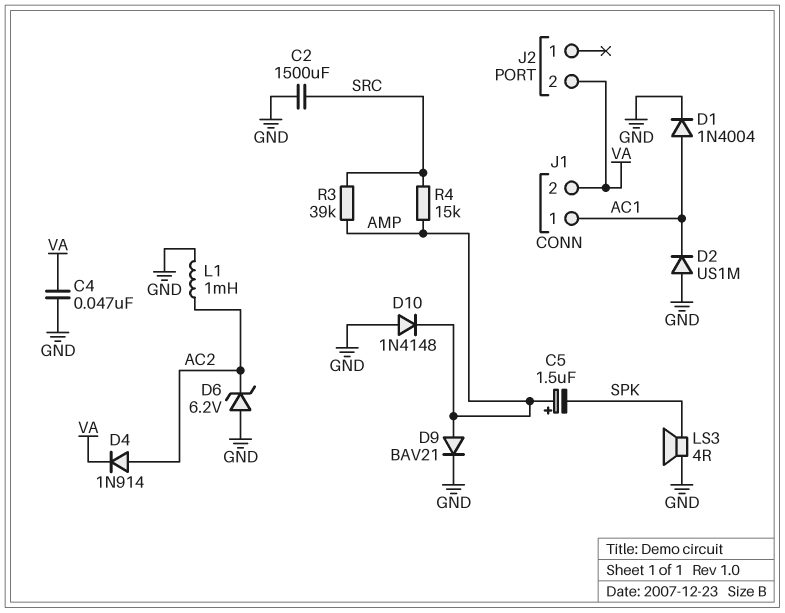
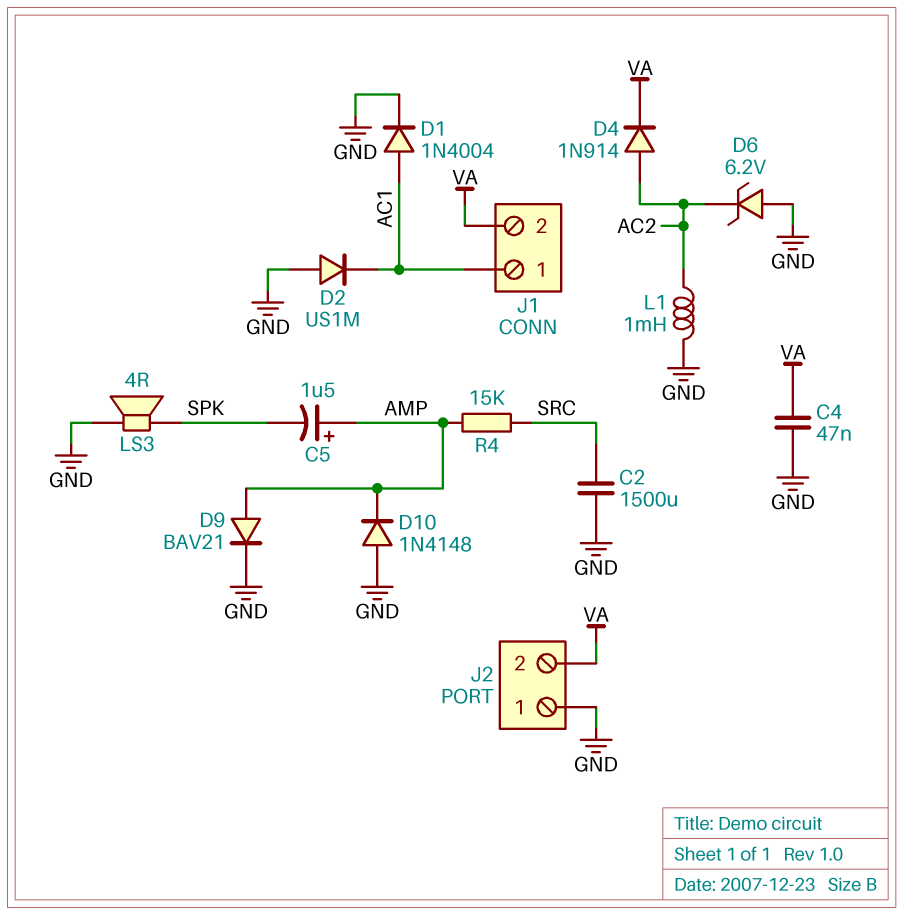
J2 pin 1: none -> GND
R3: 39k (AMP, SRC) -> none

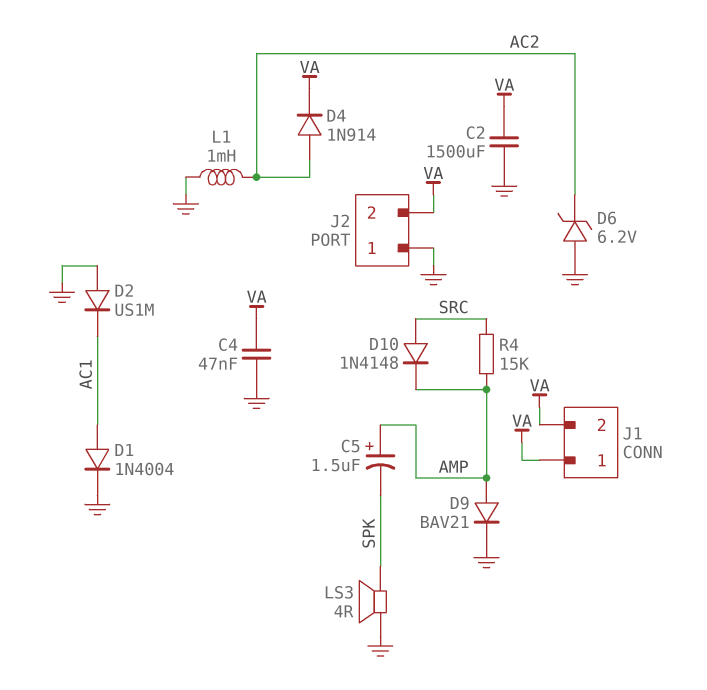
C2: 1500uF (GND, SRC) -> 1500uF (GND, VA)
D10: diode 1N4148 (A GND, K AMP) -> diode 1N4148 (A SRC, K AMP)
J1 pin 1: AC1 -> VA

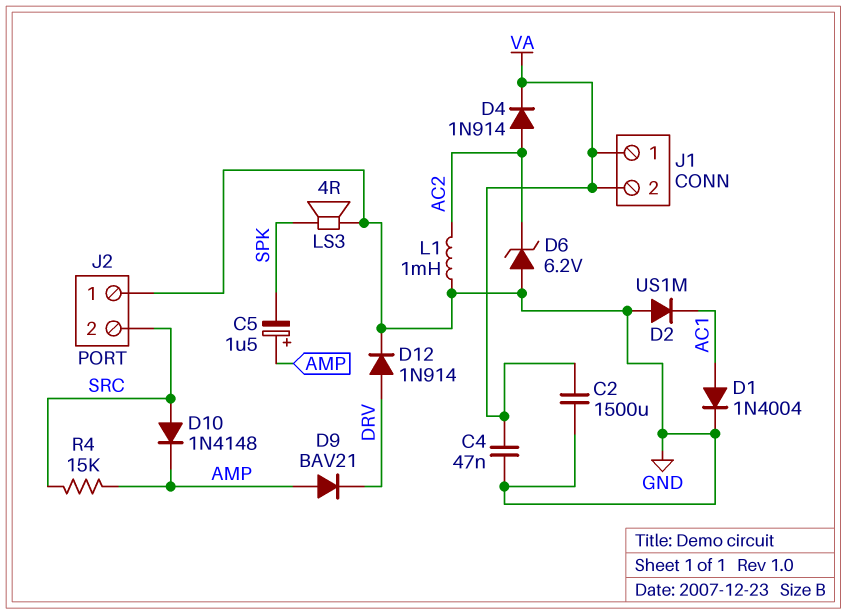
D9: diode BAV21 (A AMP, K GND) -> diode BAV21 (A AMP, K DRV)
D12: none -> diode 1N914 (A DRV, K GND)
J2 pin 2: VA -> SRC

